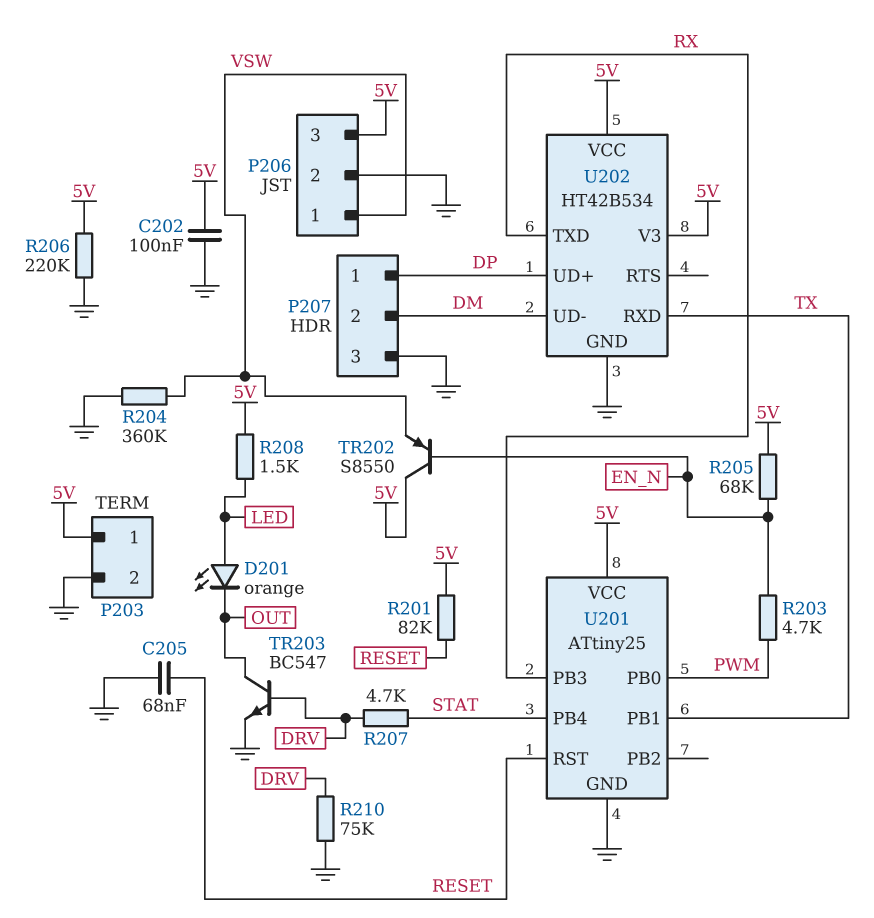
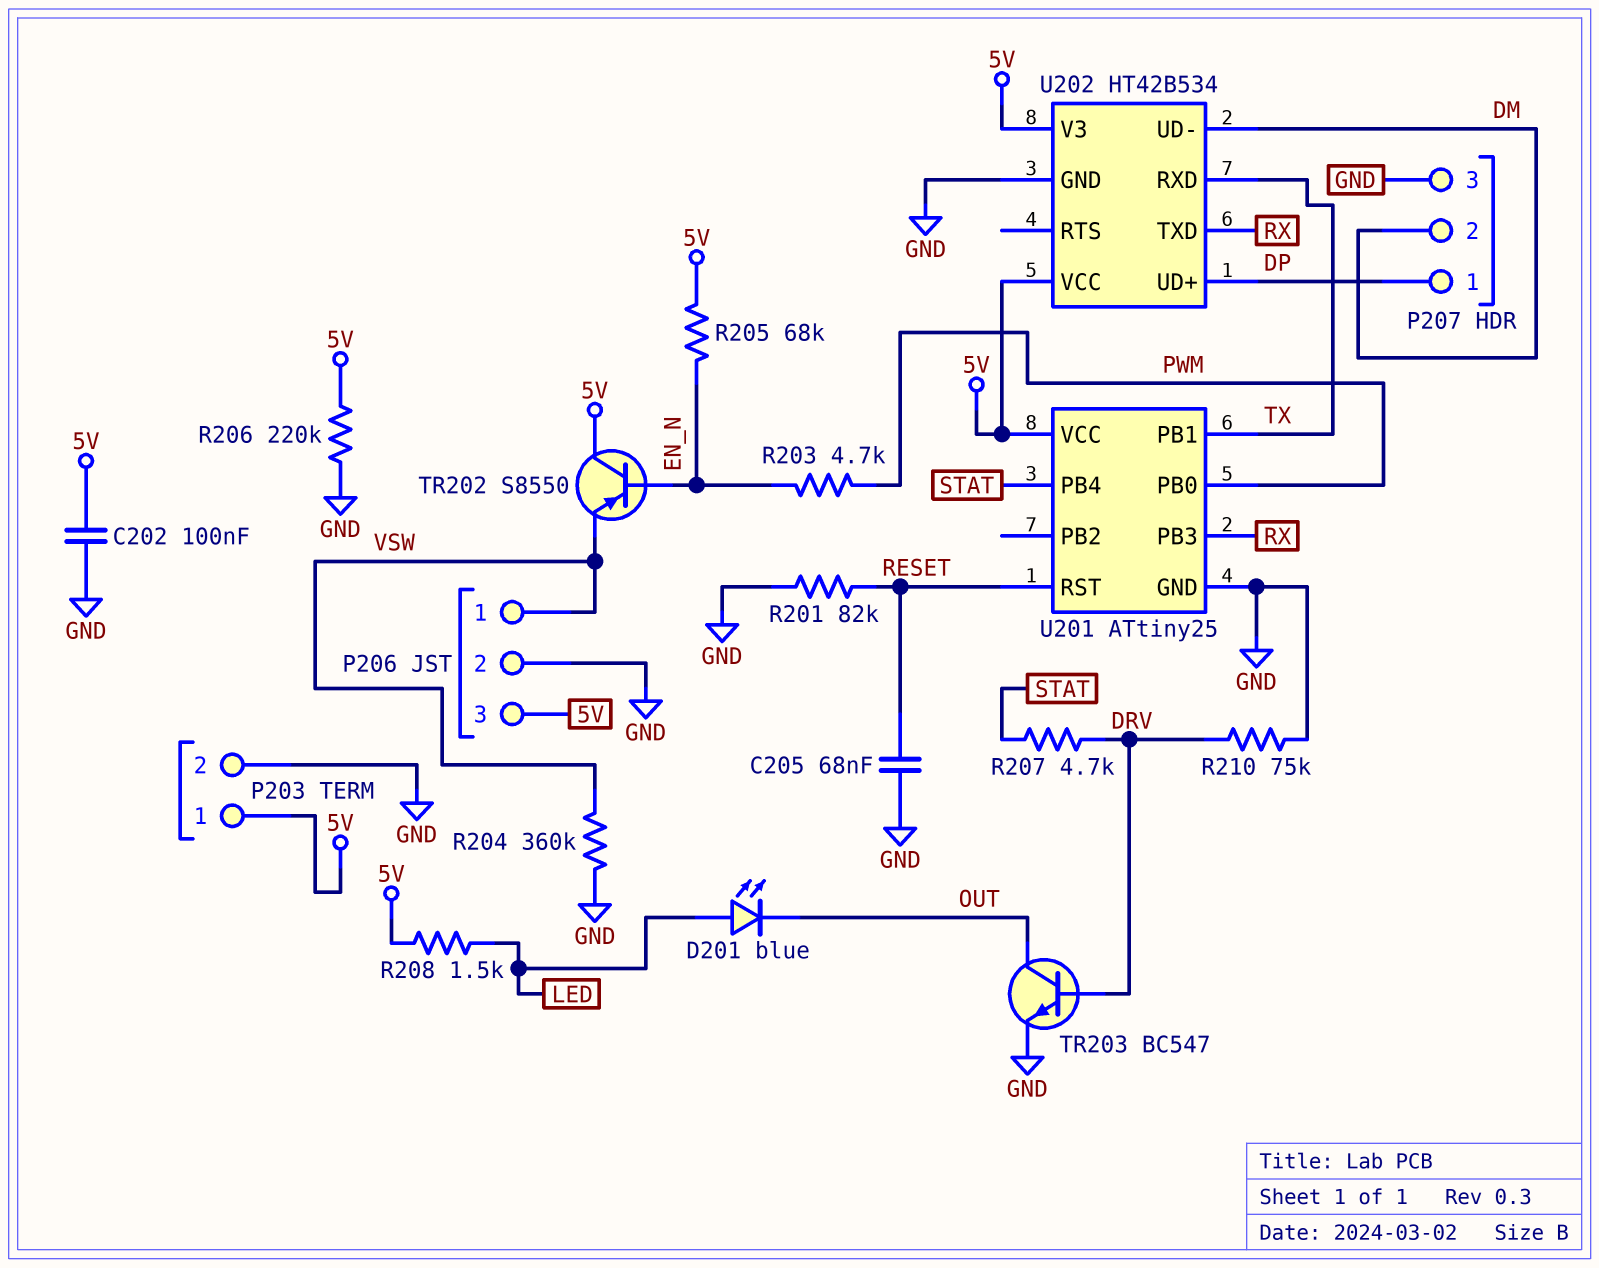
D201: LED orange (A LED, K OUT) -> LED blue (A LED, K OUT)
R201: 82k (5V, RESET) -> 82k (GND, RESET)

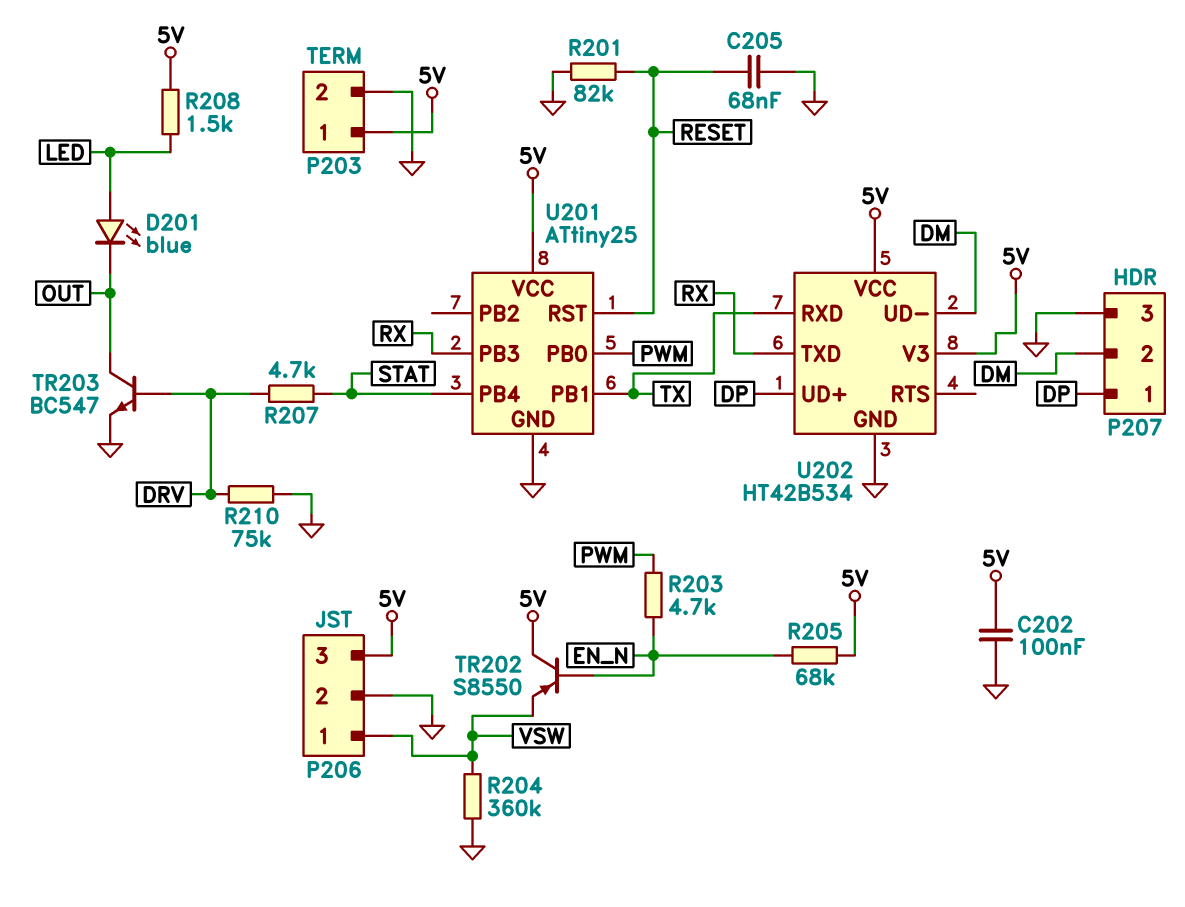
R206: 220k (5V, GND) -> none

